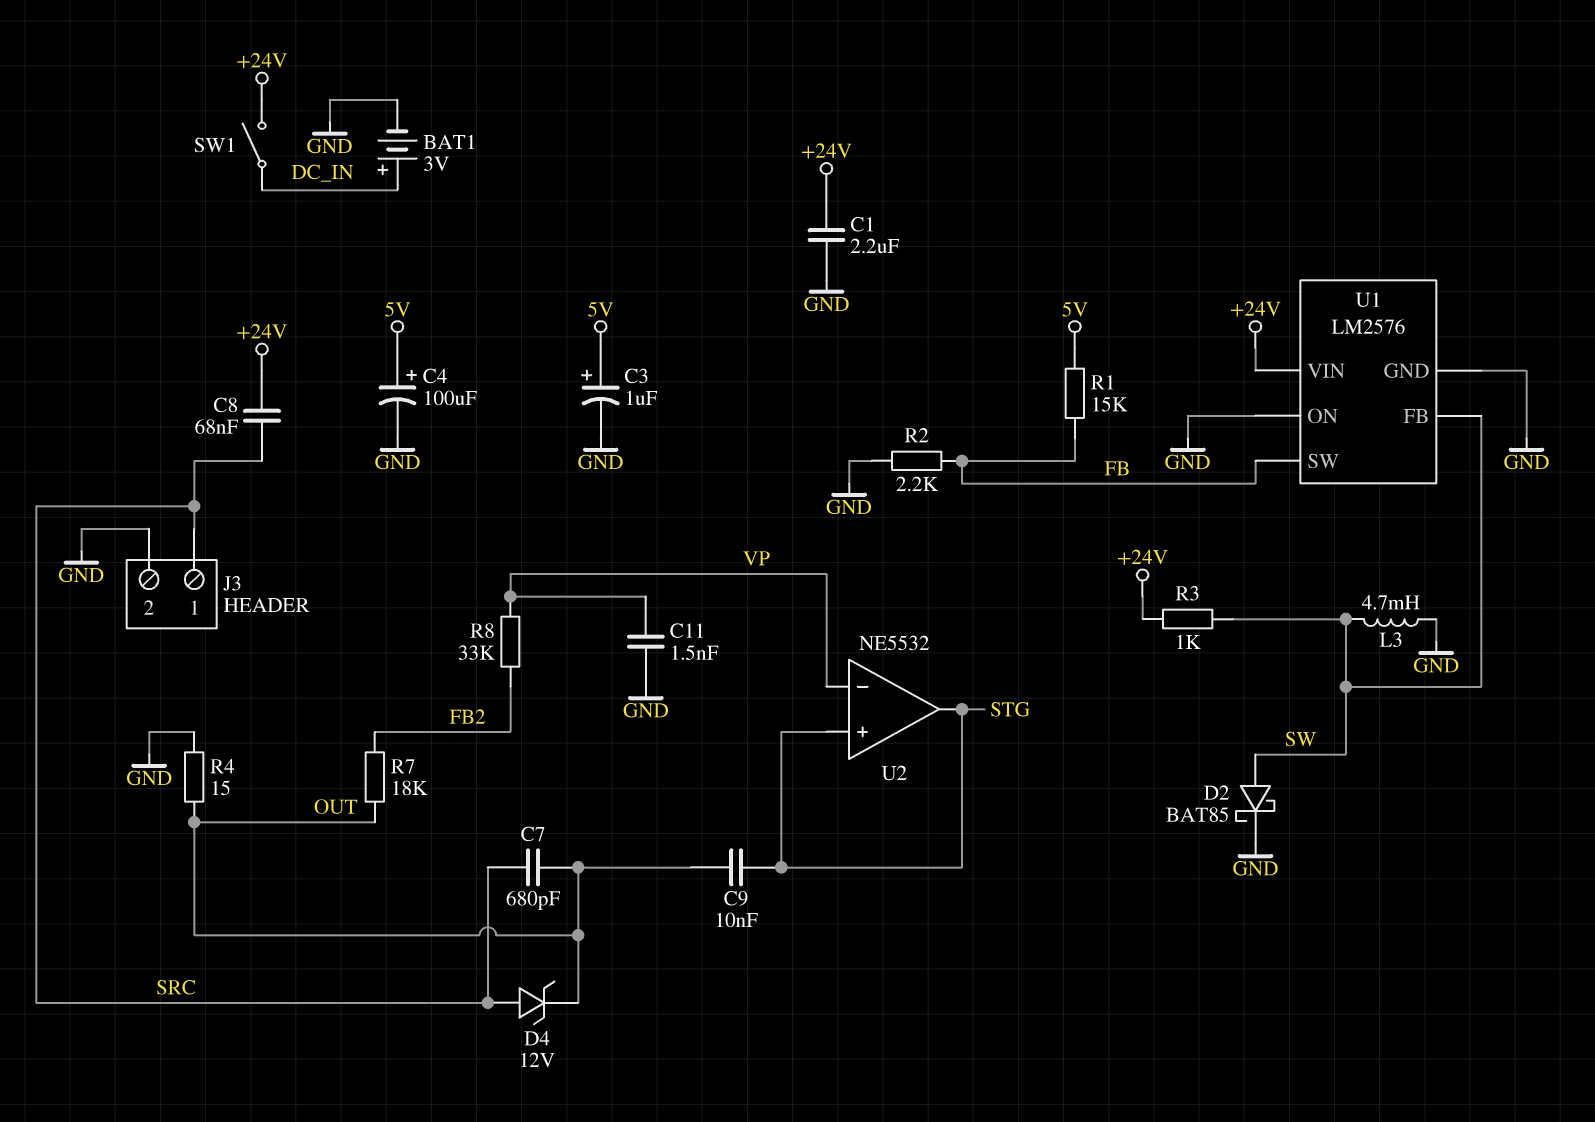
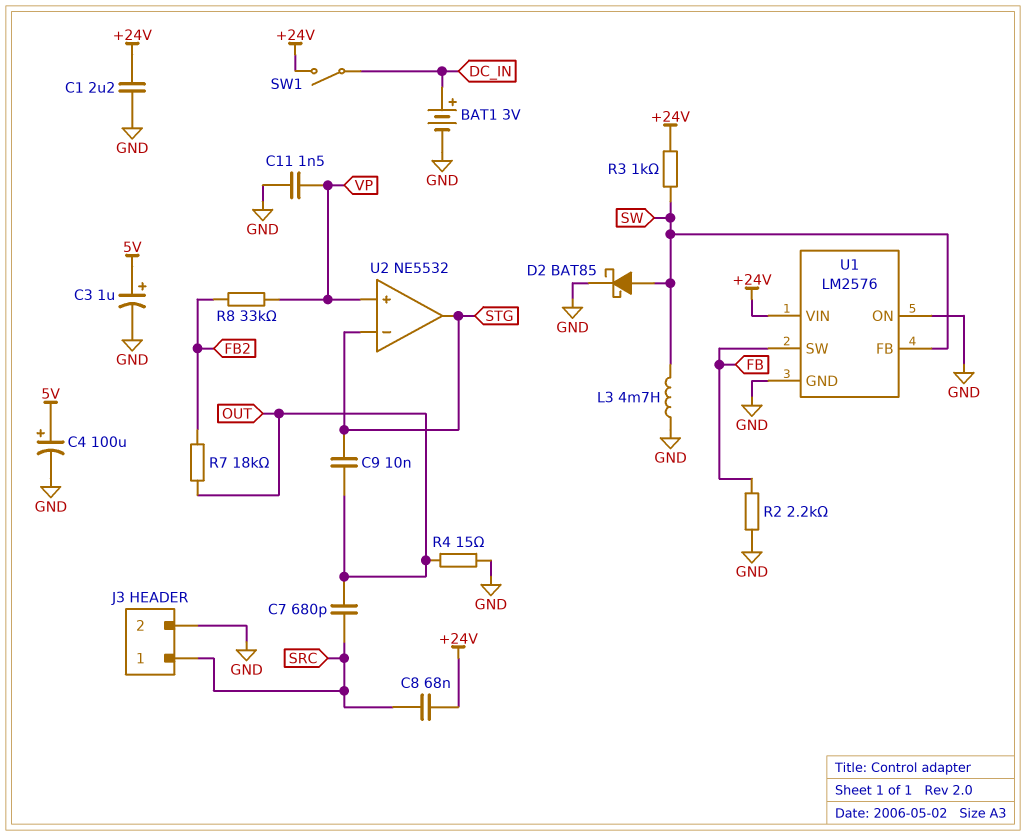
D4: zener 12V (A SRC, K OUT) -> none
R1: 15k (5V, FB) -> none
U2 pin in+: STG -> VP
U2 pin in-: VP -> STG

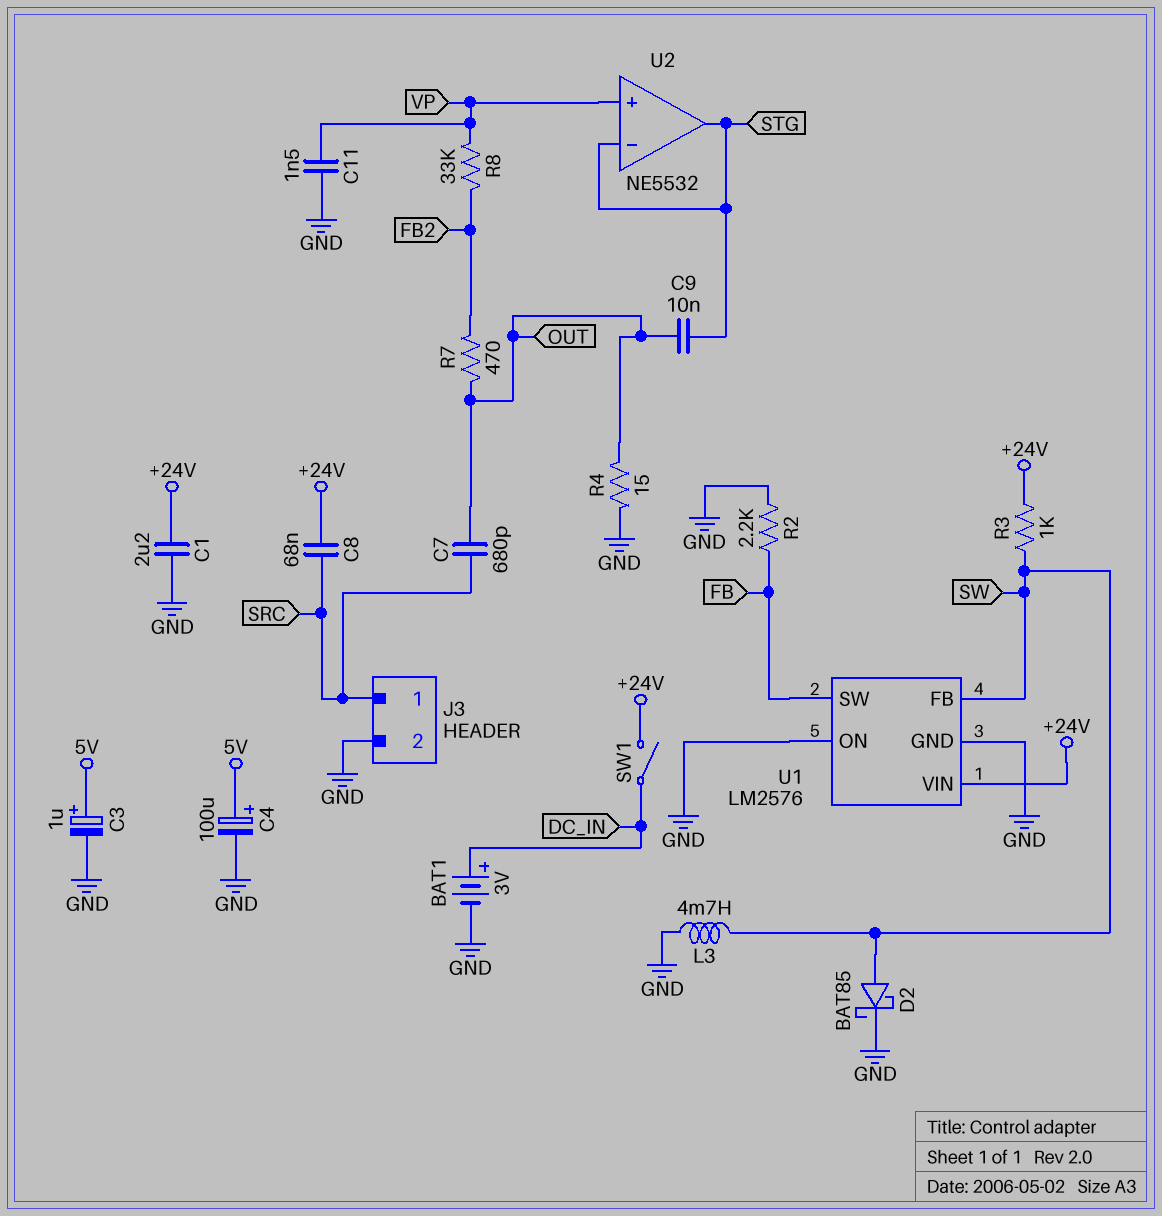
R7: 18k (FB2, OUT) -> 470 (FB2, OUT)

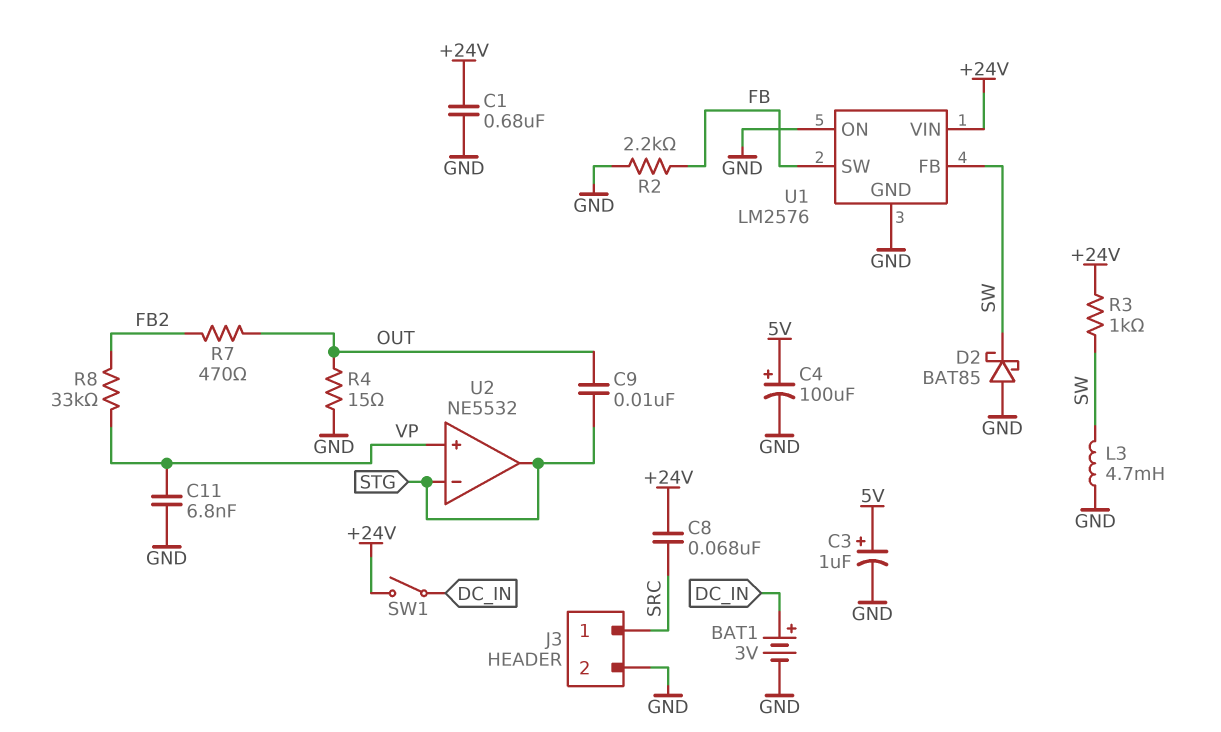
C1: 2.2uF (+24V, GND) -> 680nF (+24V, GND)
C7: 680pF (OUT, SRC) -> none
C11: 1.5nF (GND, VP) -> 6.8nF (GND, VP)
D2: schottky BAT85 (A SW, K GND) -> schottky BAT85 (A GND, K SW)

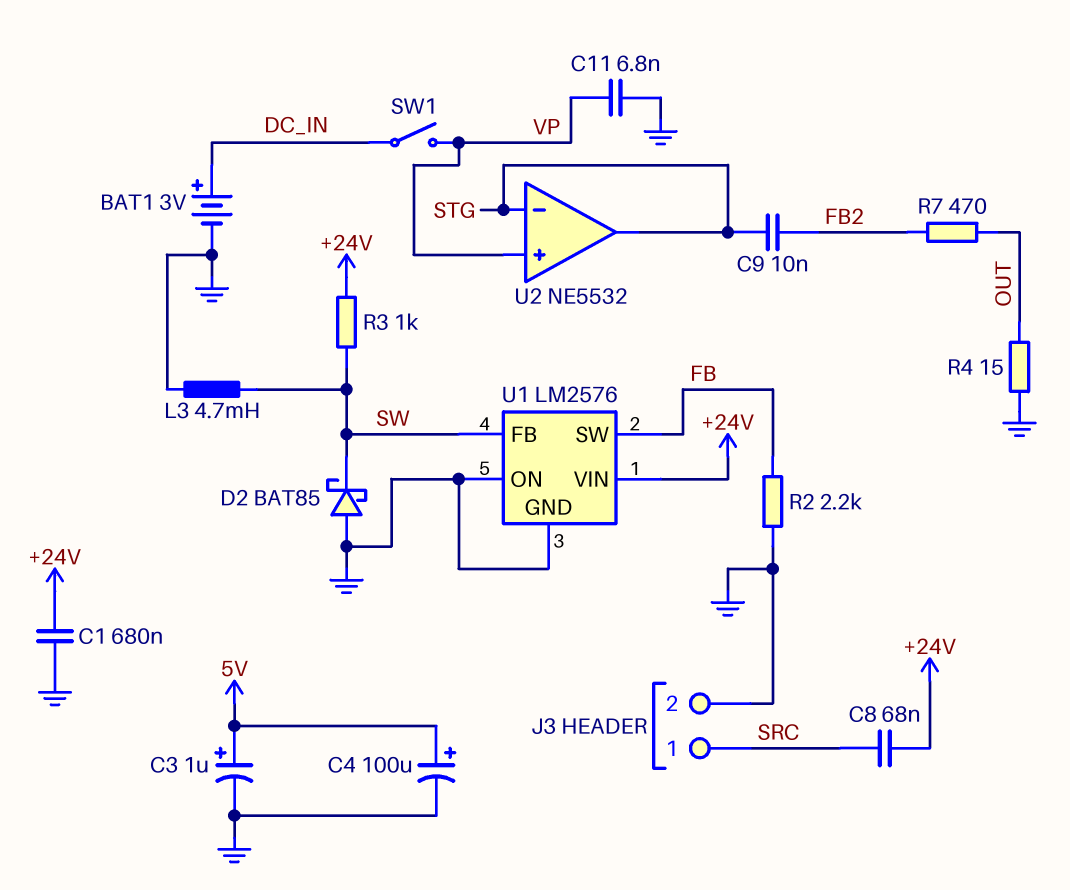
C9: 10nF (OUT, STG) -> 10nF (FB2, STG)
R8: 33k (FB2, VP) -> none
SW1: switch (+24V, DC_IN) -> switch (DC_IN, VP)

